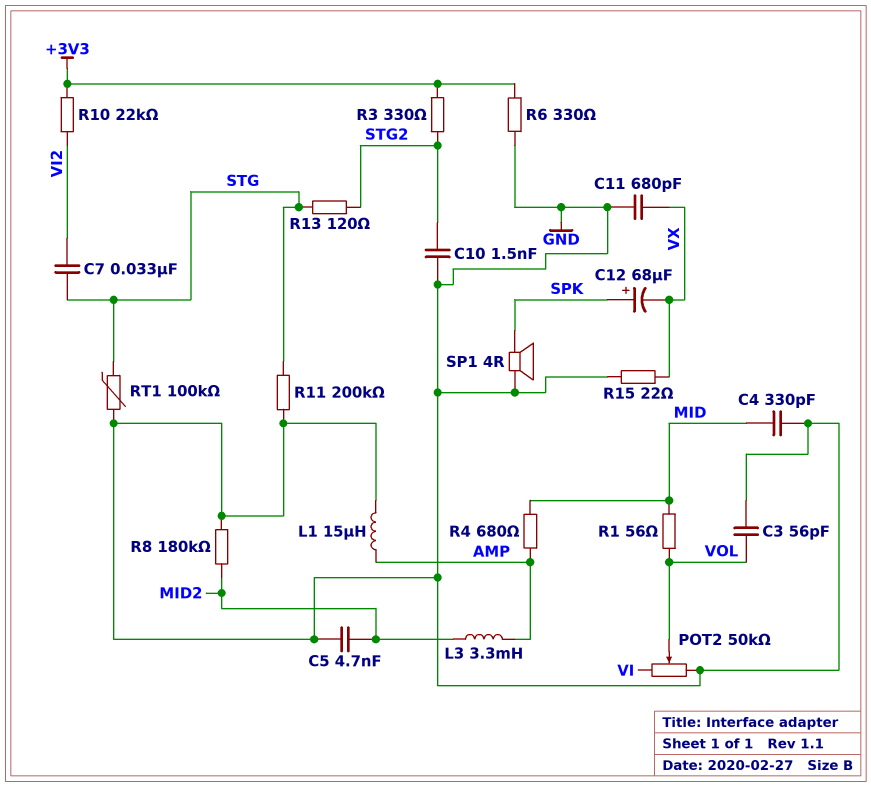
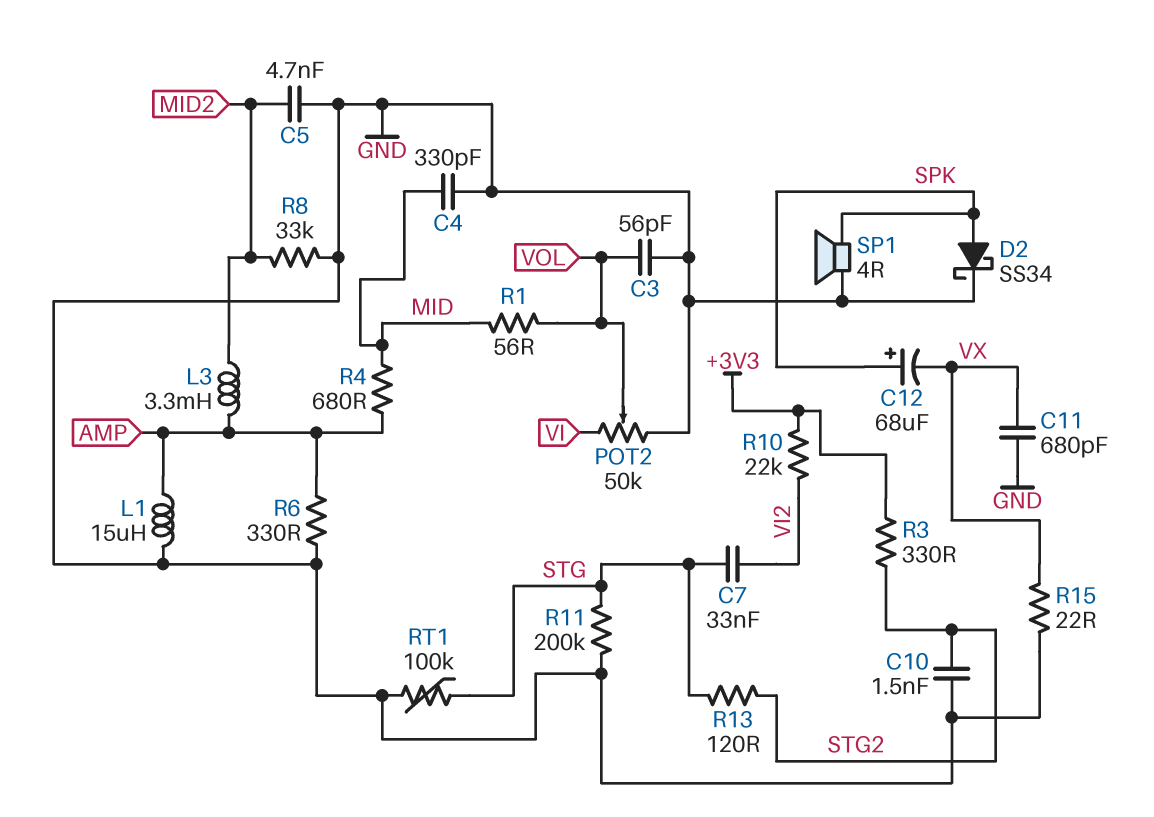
D2: none -> schottky SS34 (A SPK, K GND)
R6: 330 (+3V3, GND) -> 330 (AMP, GND)
R8: 180k (GND, MID2) -> 33k (GND, MID2)

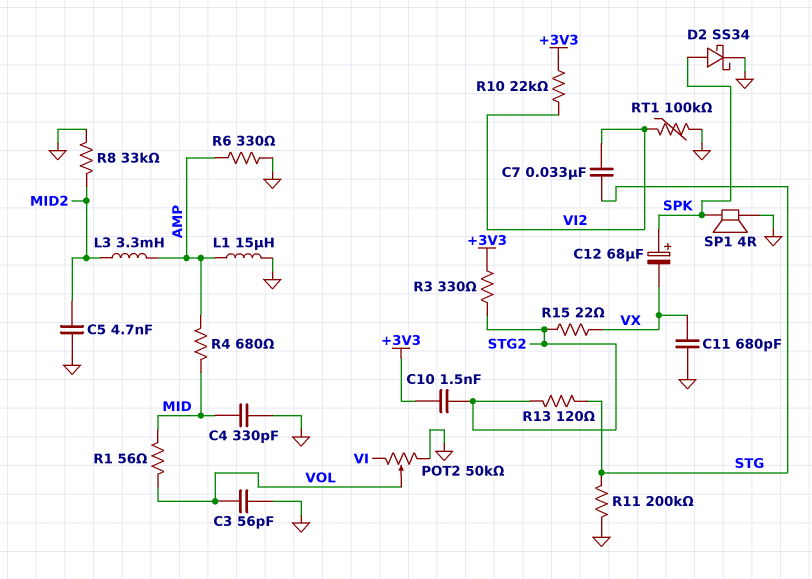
C10: 1.5nF (GND, STG2) -> 1.5nF (+3V3, STG2)
R15: 22 (GND, VX) -> 22 (STG2, VX)
RT1: 100k (GND, STG) -> 100k (GND, VI2)

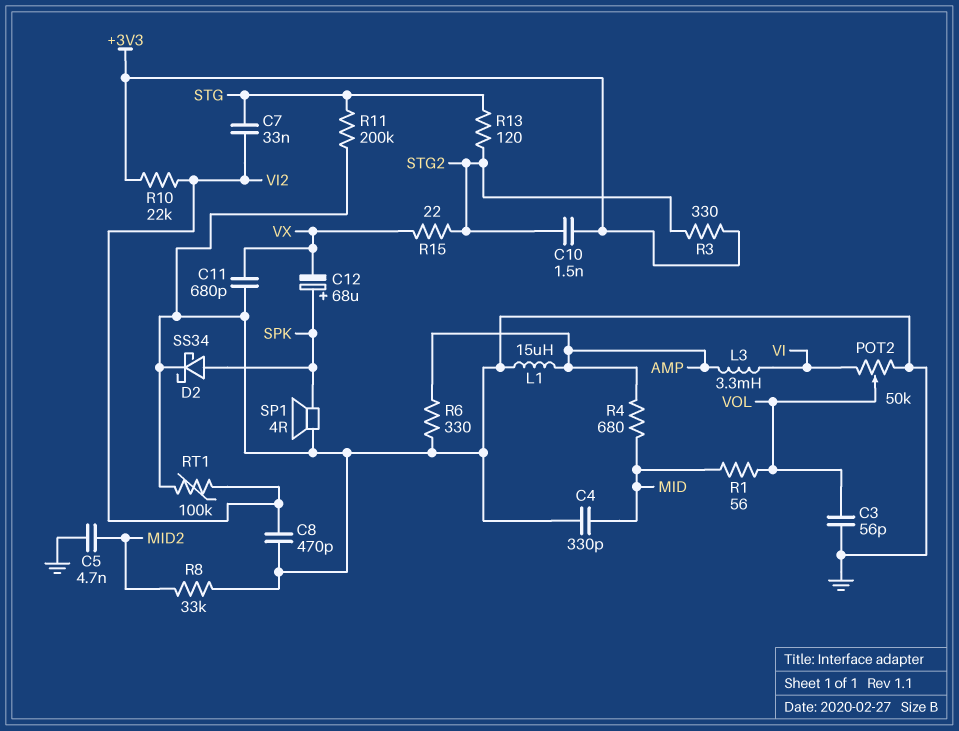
C8: none -> 470pF (GND, VI2)
L3: 3.3mH (AMP, MID2) -> 3.3mH (AMP, VI)

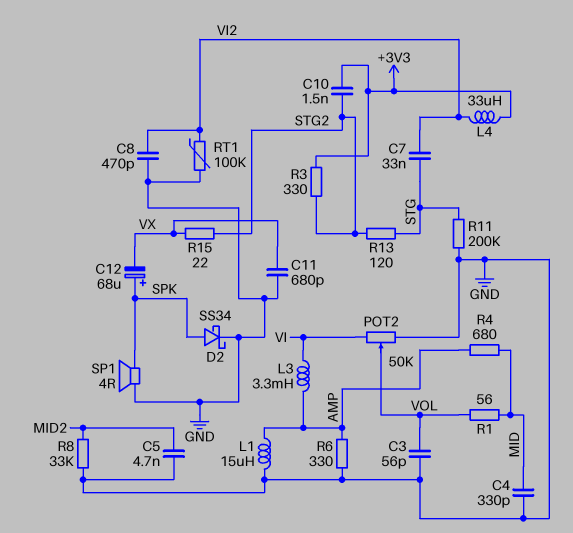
L4: none -> 33uH (+3V3, VI2)
R10: 22k (+3V3, VI2) -> none

